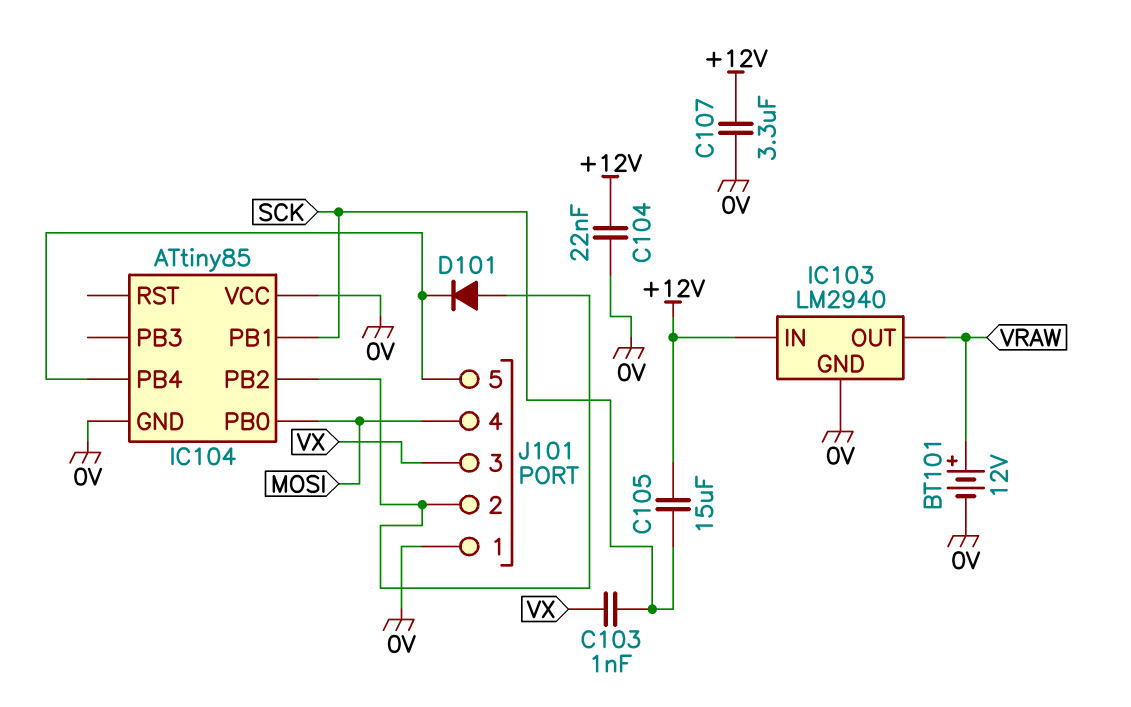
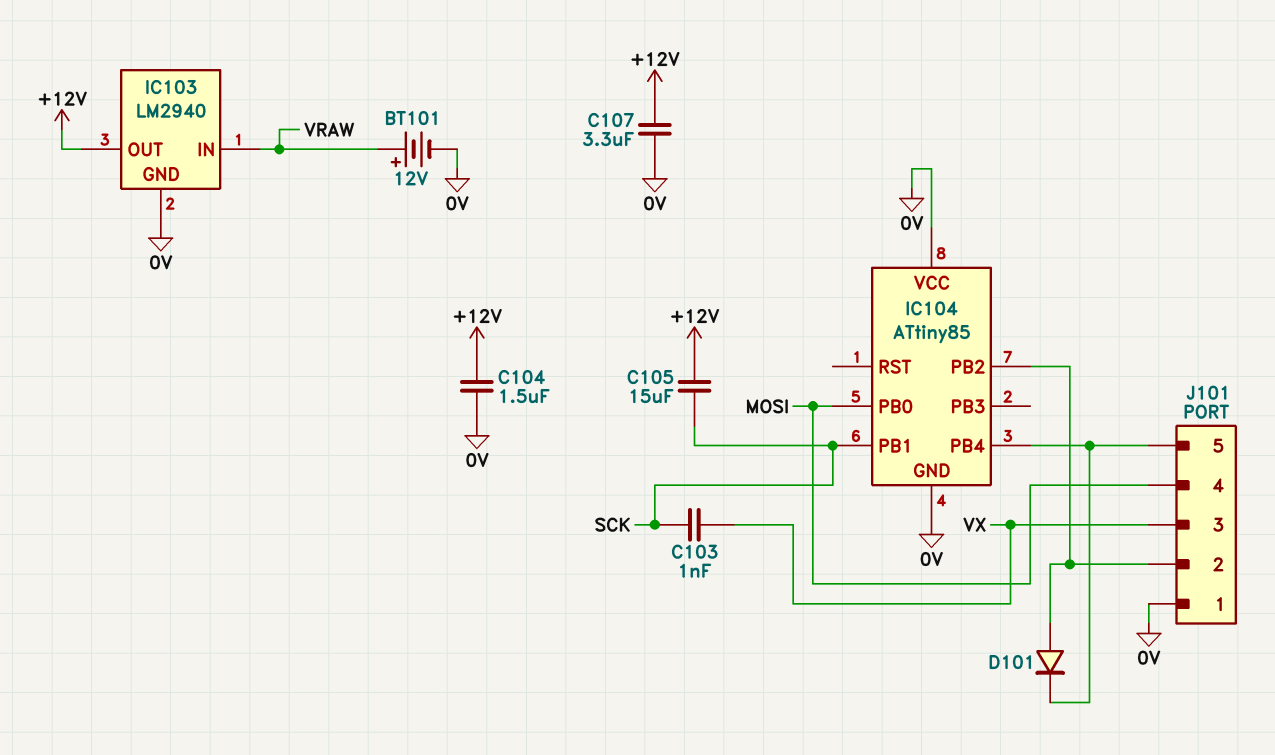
C104: 22nF (+12V, 0V) -> 1.5uF (+12V, 0V)
IC103 pin IN: +12V -> VRAW
IC103 pin OUT: VRAW -> +12V

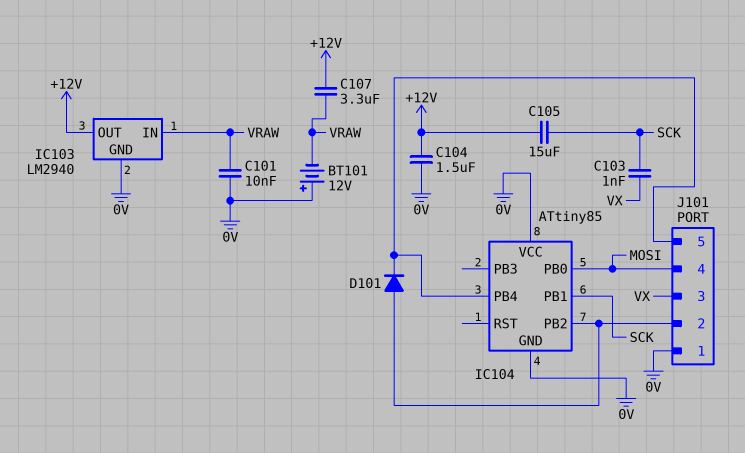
BT101: 12V (plus VRAW, minus 0V) -> 12V (plus 0V, minus VRAW)
C101: none -> 10nF (0V, VRAW)
C107: 3.3uF (+12V, 0V) -> 3.3uF (+12V, VRAW)

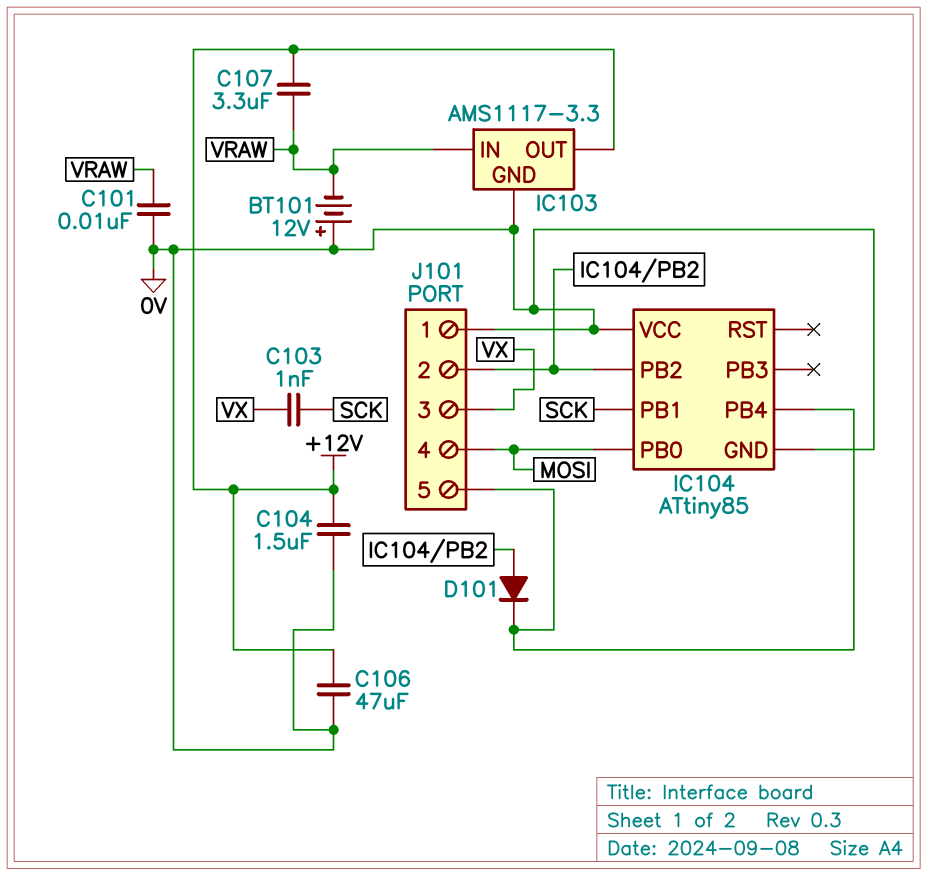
C105: 15uF (+12V, SCK) -> none
C106: none -> 47uF (+12V, 0V)
IC103: LM2940 -> AMS1117-3.3

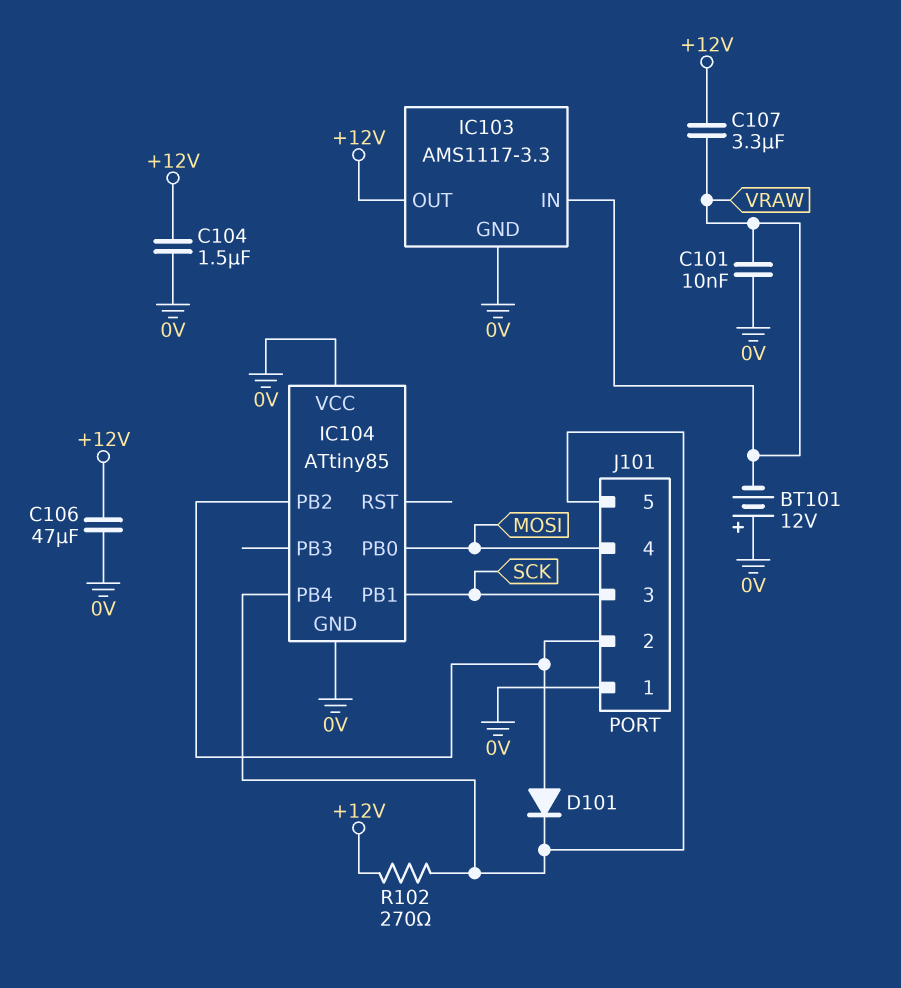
C103: 1nF (SCK, VX) -> none
J101 pin 3: VX -> SCK
R102: none -> 270 (+12V, IC104/PB4)

